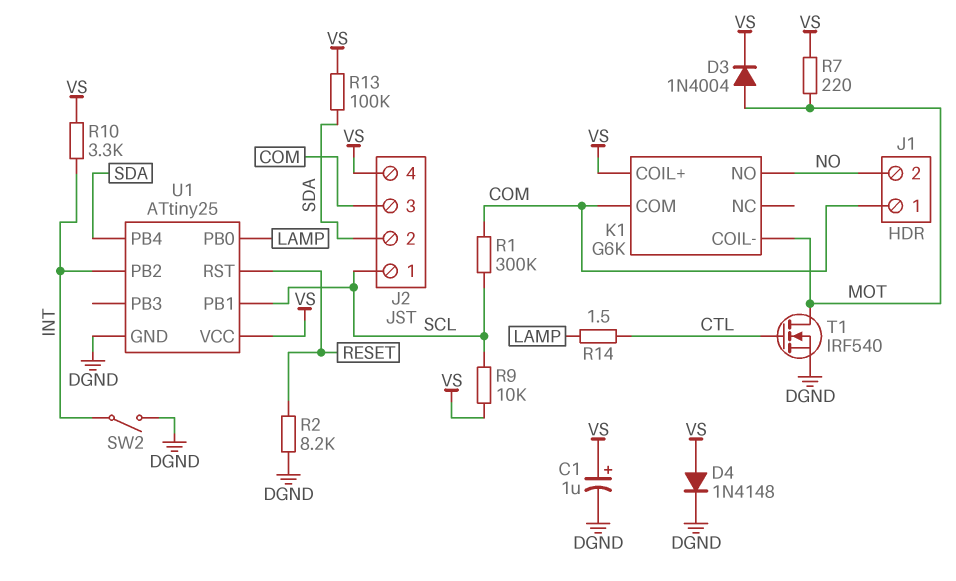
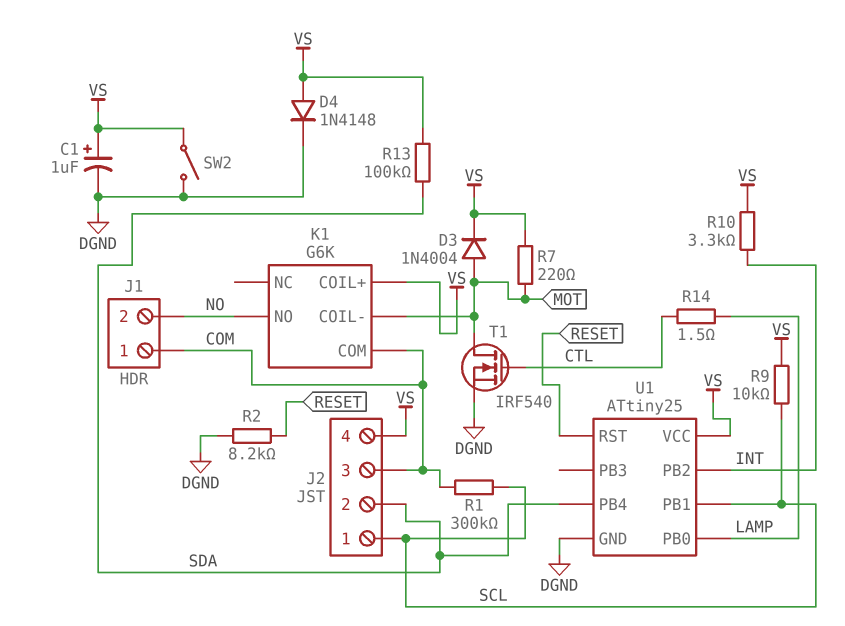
SW2: switch (DGND, INT) -> switch (DGND, VS)

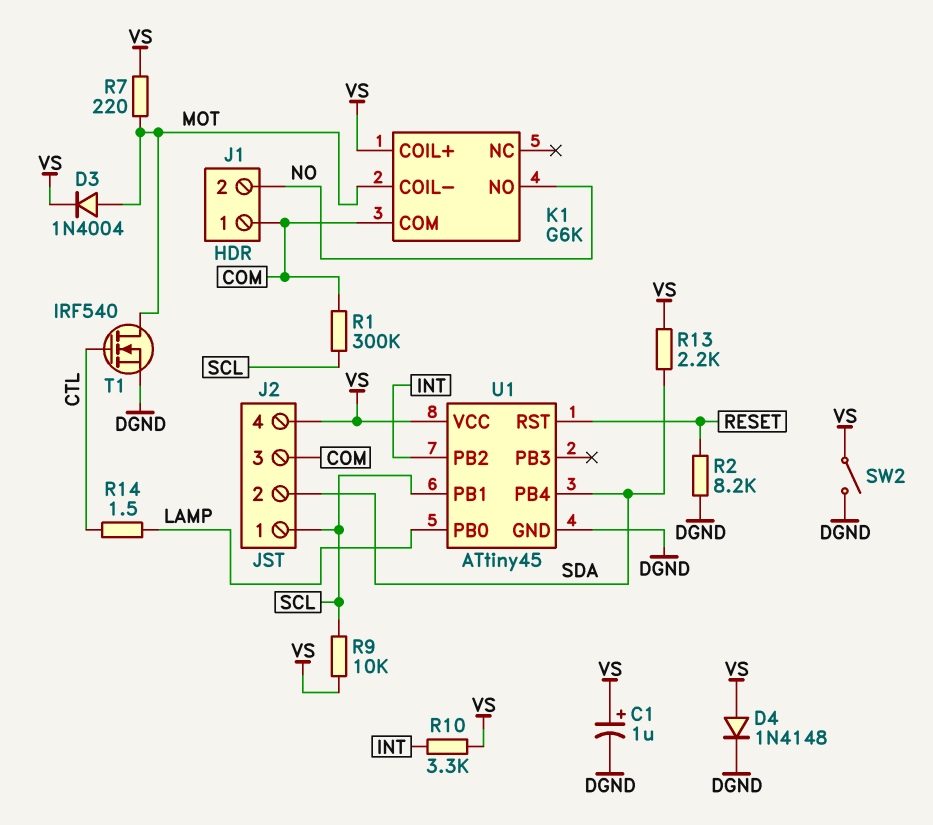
R13: 100k (SDA, VS) -> 2.2k (SDA, VS)
U1: ATtiny25 -> ATtiny45

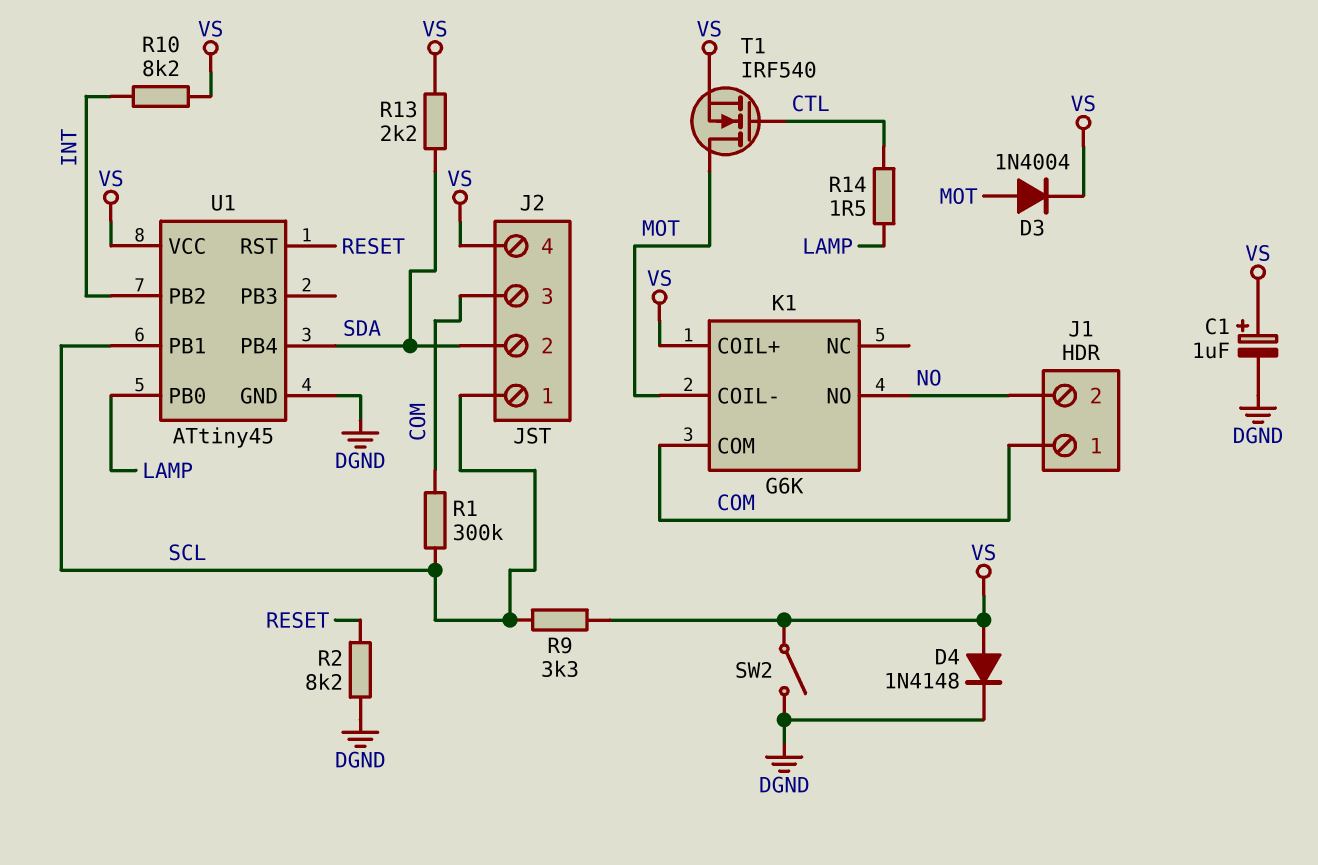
R7: 220 (MOT, VS) -> none
R9: 10k (SCL, VS) -> 3.3k (SCL, VS)
R10: 3.3k (INT, VS) -> 8.2k (INT, VS)
T1: NMOS IRF540 (G CTL, D MOT, S DGND) -> NMOS IRF540 (G CTL, D MOT, S VS)

